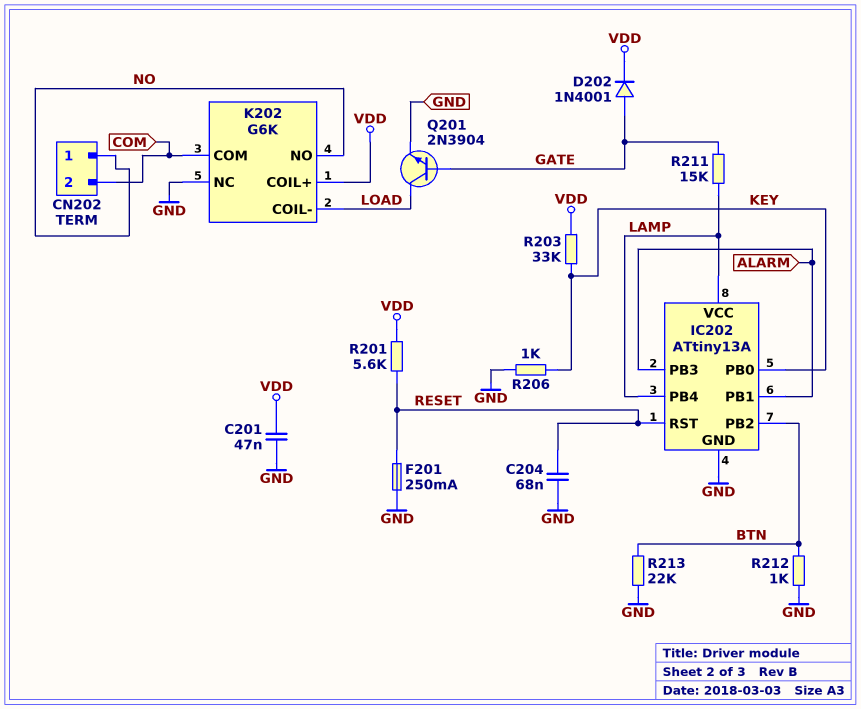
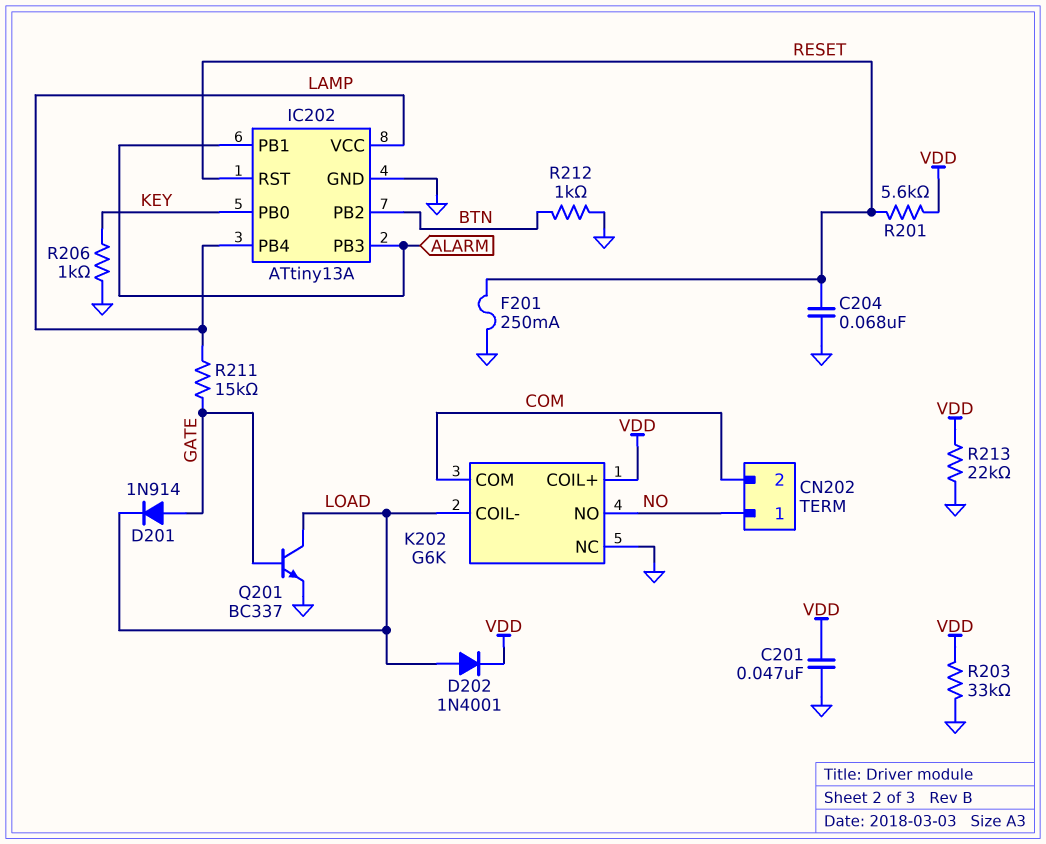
D201: none -> diode 1N914 (A GATE, K LOAD)
D202: diode 1N4001 (A GATE, K VDD) -> diode 1N4001 (A LOAD, K VDD)
Q201: NPN 2N3904 (B GATE, C LOAD, E GND) -> NPN BC337 (B GATE, C LOAD, E GND)
R203: 33k (KEY, VDD) -> 33k (GND, VDD)
R213: 22k (BTN, GND) -> 22k (GND, VDD)

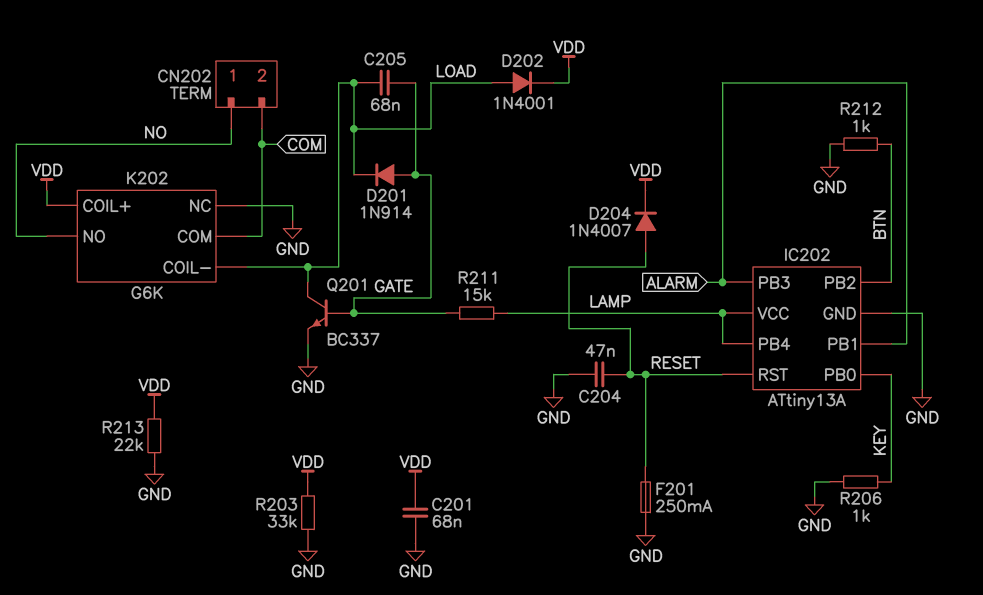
C201: 47nF (GND, VDD) -> 68nF (GND, VDD)
C204: 68nF (GND, RESET) -> 47nF (GND, RESET)
C205: none -> 68nF (GATE, LOAD)
D204: none -> diode 1N4007 (A RESET, K VDD)
R201: 5.6k (RESET, VDD) -> none

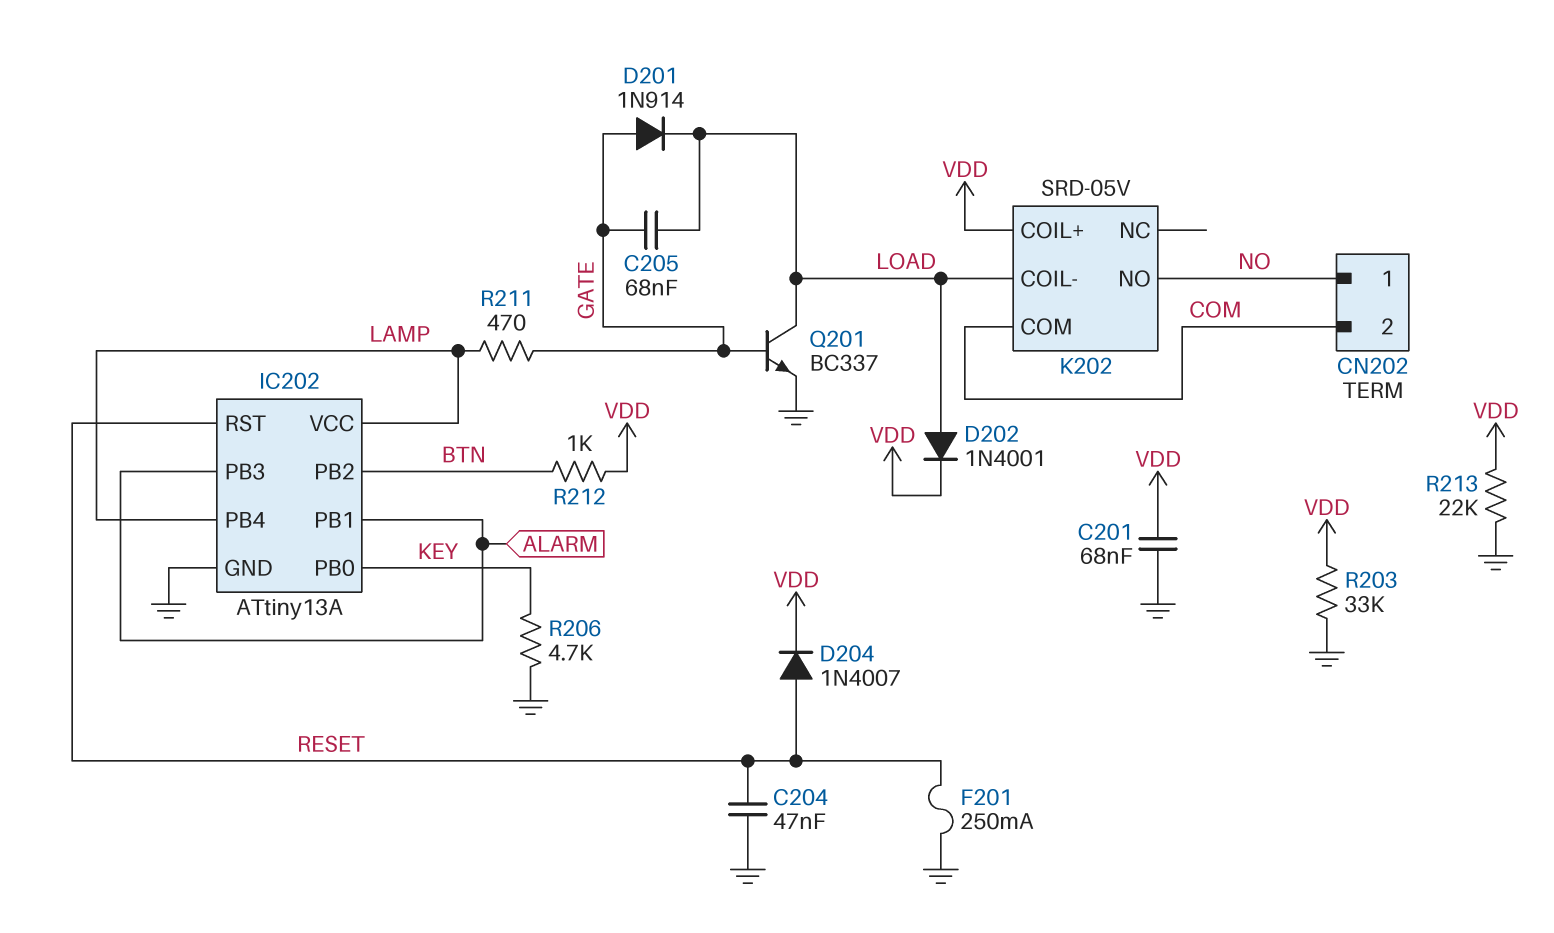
K202: G6K -> SRD-05V
K202 pin NC: GND -> none
R206: 1k (GND, KEY) -> 4.7k (GND, KEY)
R211: 15k (GATE, LAMP) -> 470 (GATE, LAMP)
R212: 1k (BTN, GND) -> 1k (BTN, VDD)

